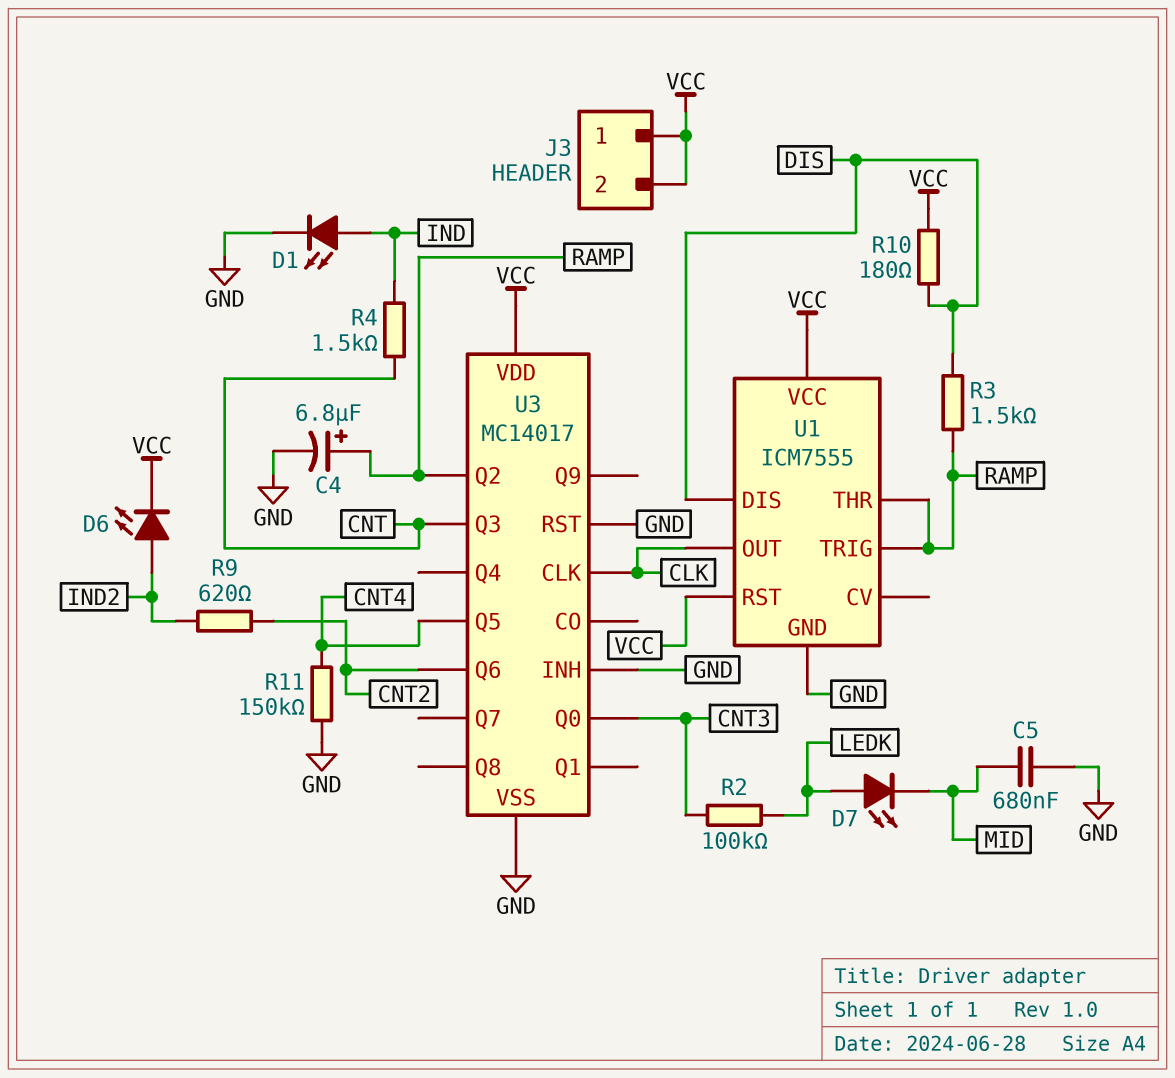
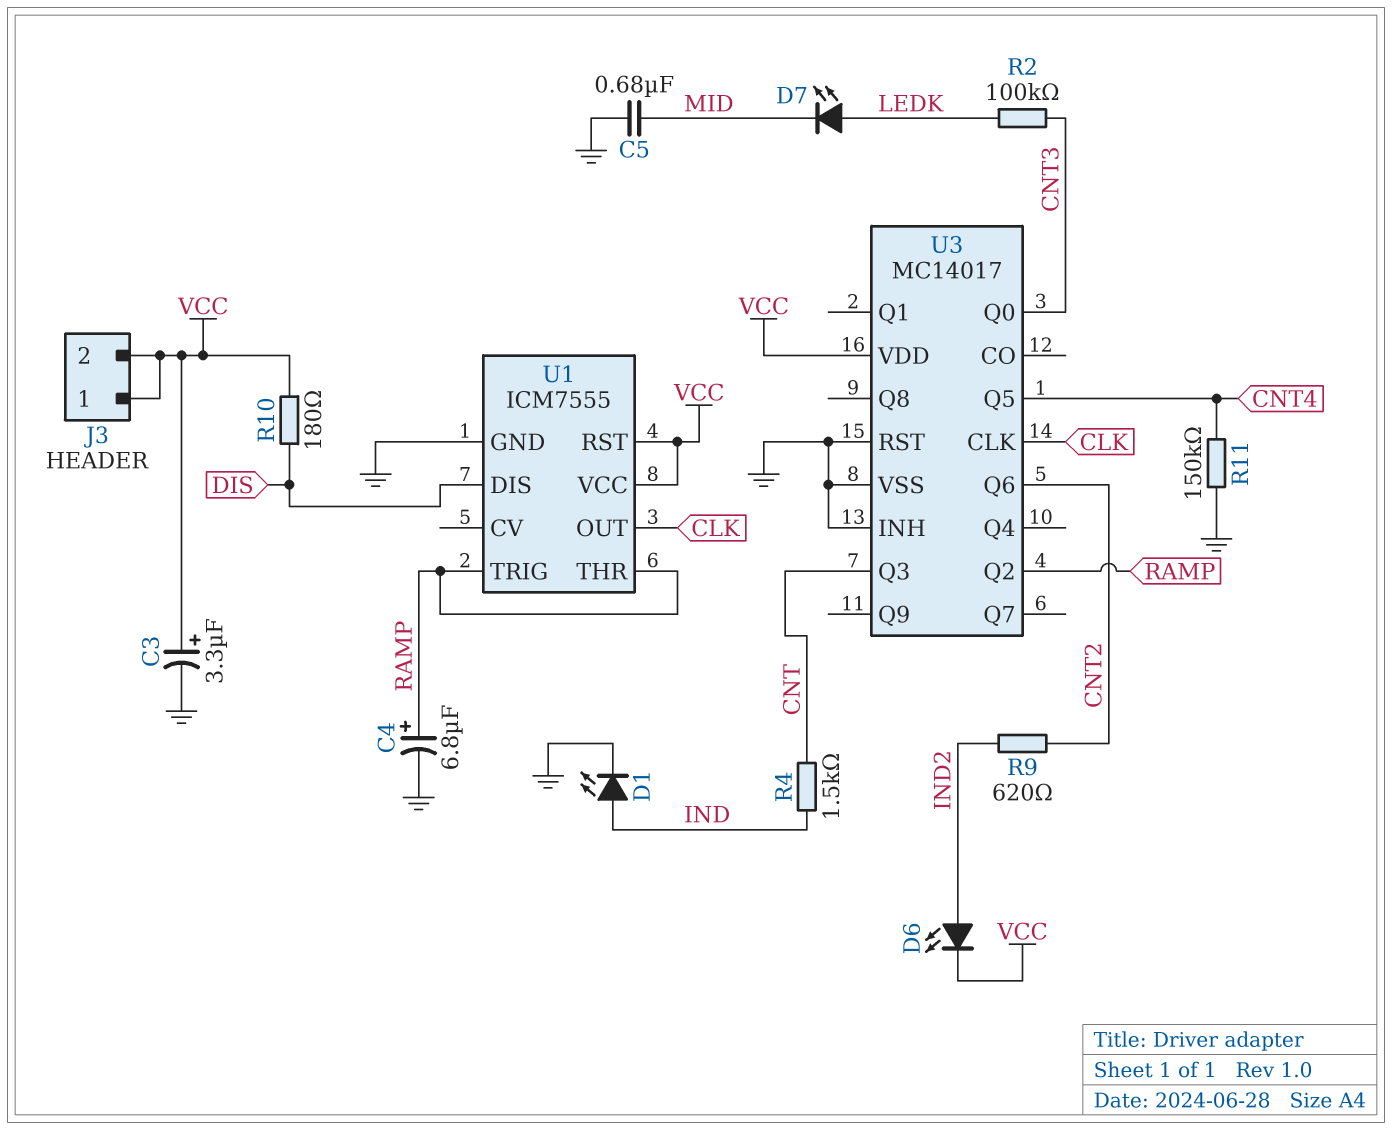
C3: none -> 3.3uF (plus VCC, minus GND)
R3: 1.5k (DIS, RAMP) -> none

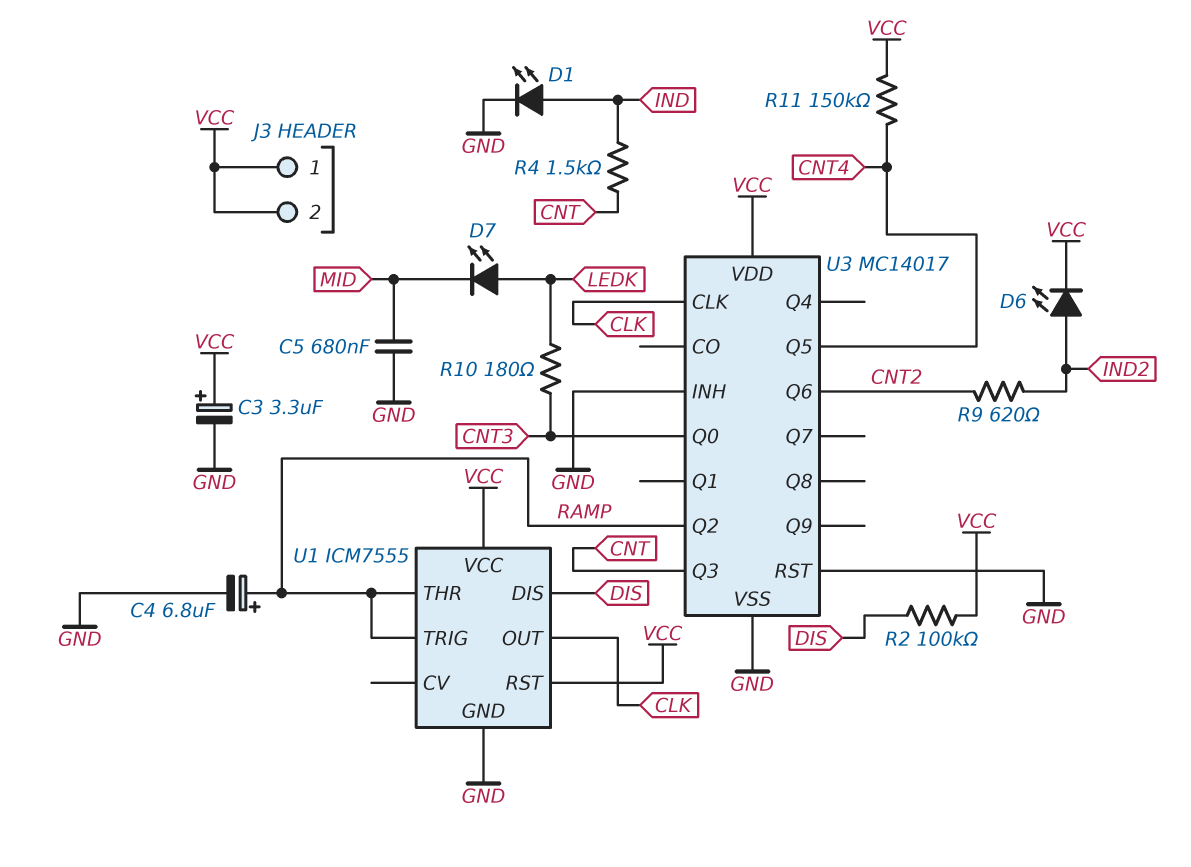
R2: 100k (CNT3, LEDK) -> 100k (DIS, VCC)
R10: 180 (DIS, VCC) -> 180 (CNT3, LEDK)
R11: 150k (CNT4, GND) -> 150k (CNT4, VCC)

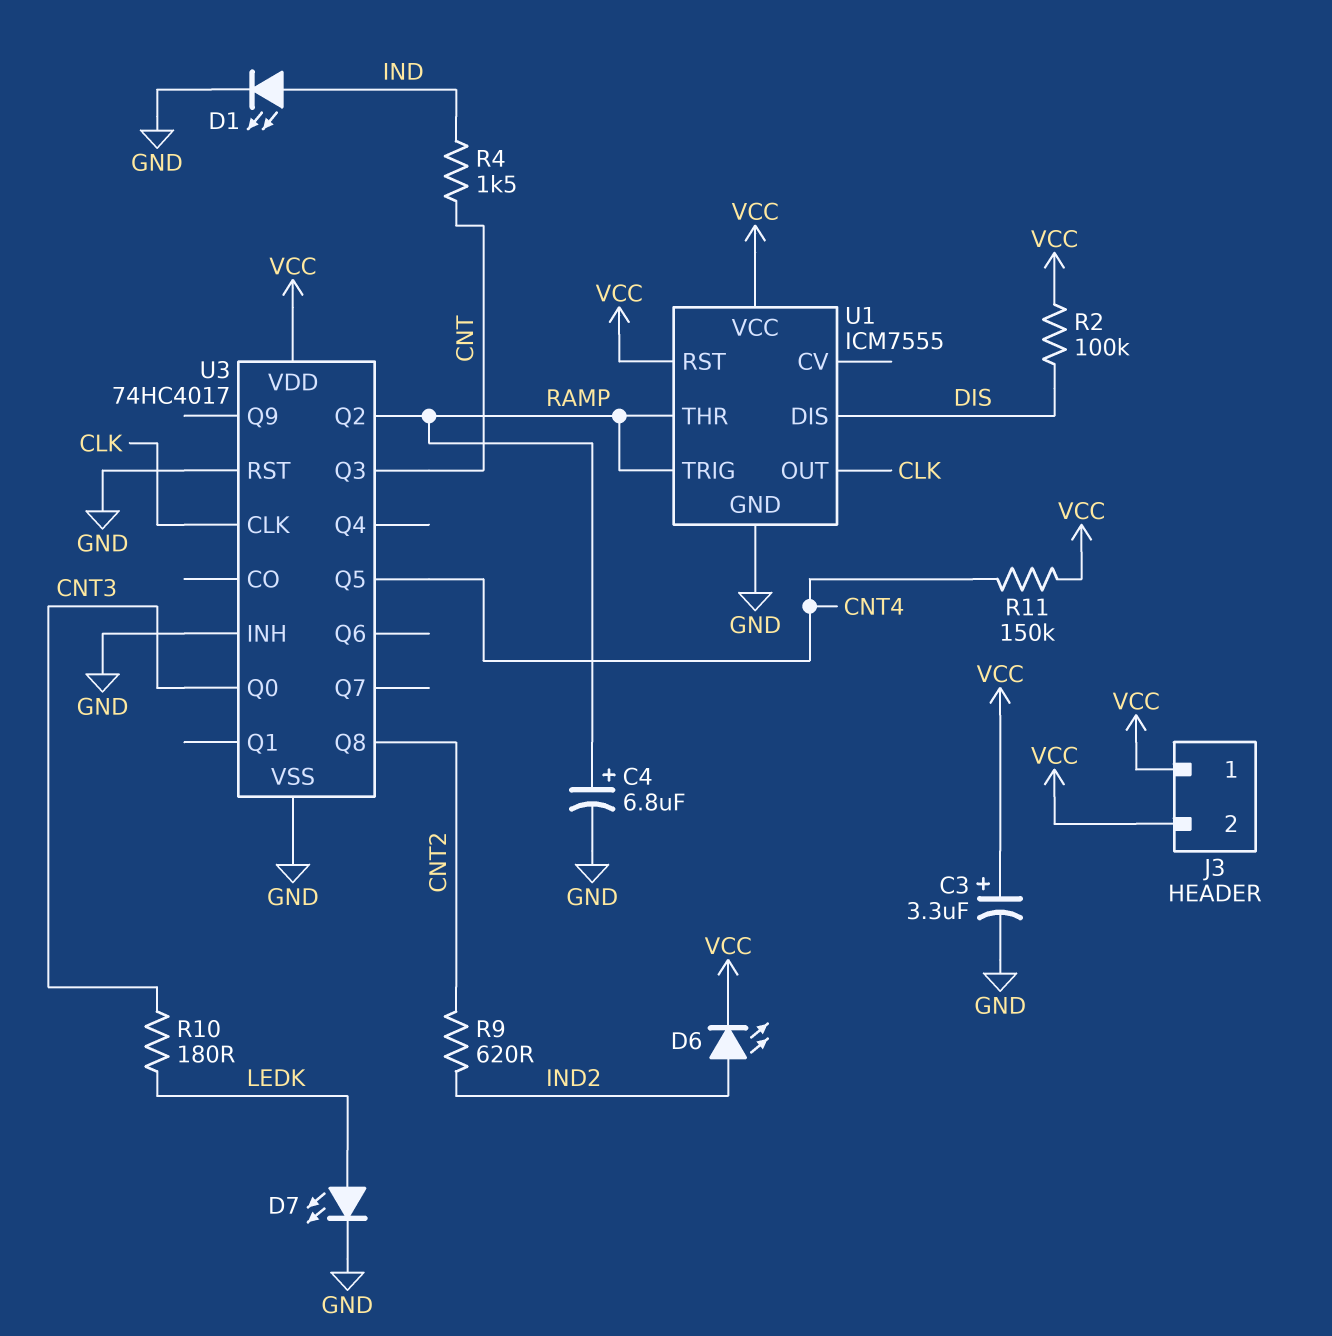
C5: 680nF (GND, MID) -> none
D7: LED (A LEDK, K MID) -> LED (A LEDK, K GND)
U3: MC14017 -> 74HC4017
U3 pin Q6: CNT2 -> none
U3 pin Q8: none -> CNT2

